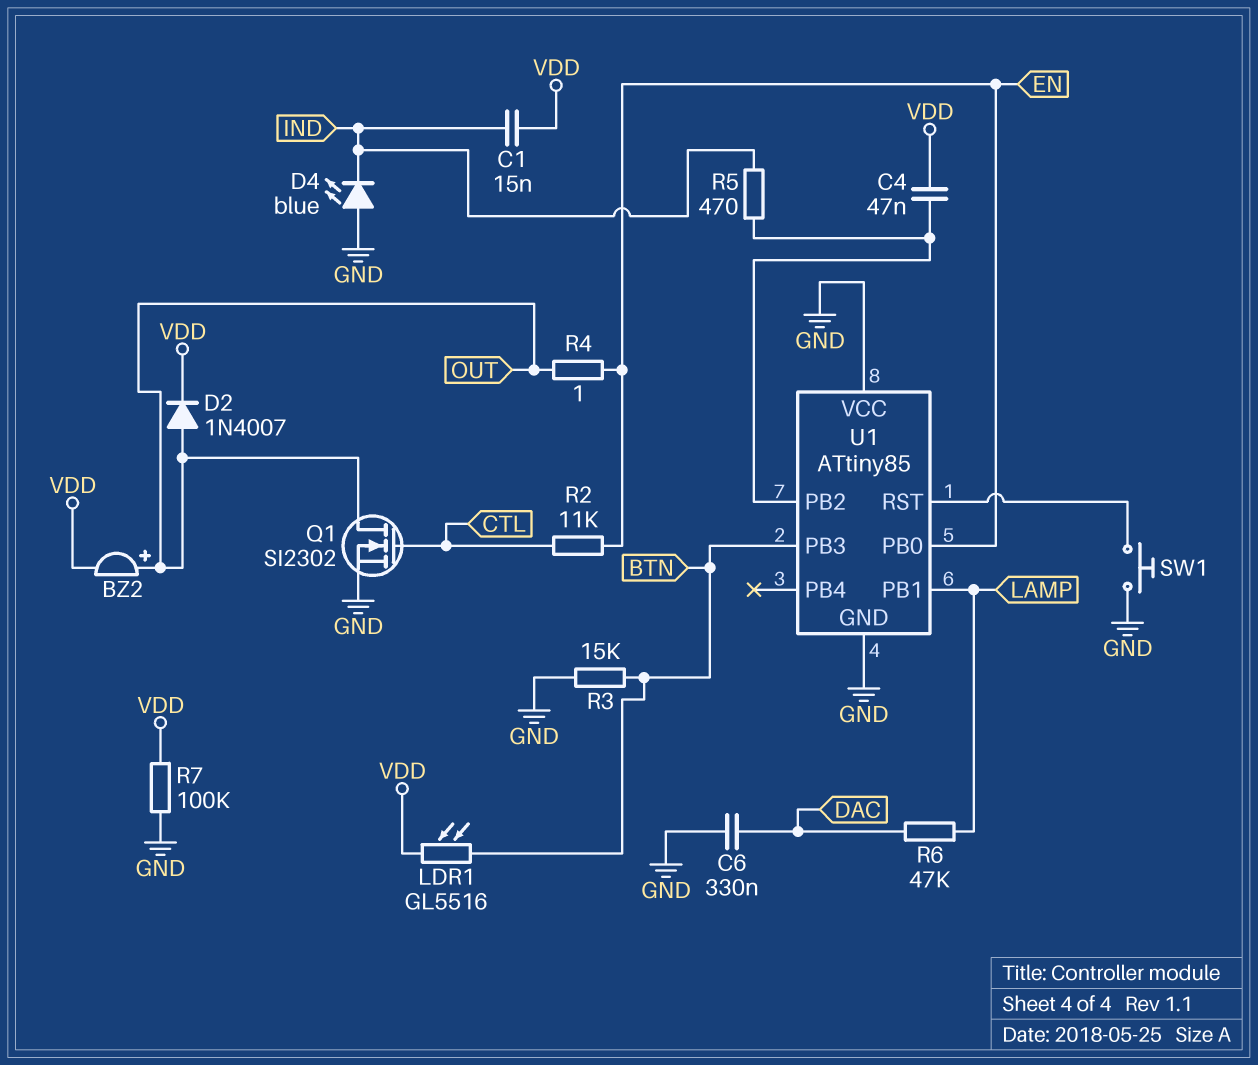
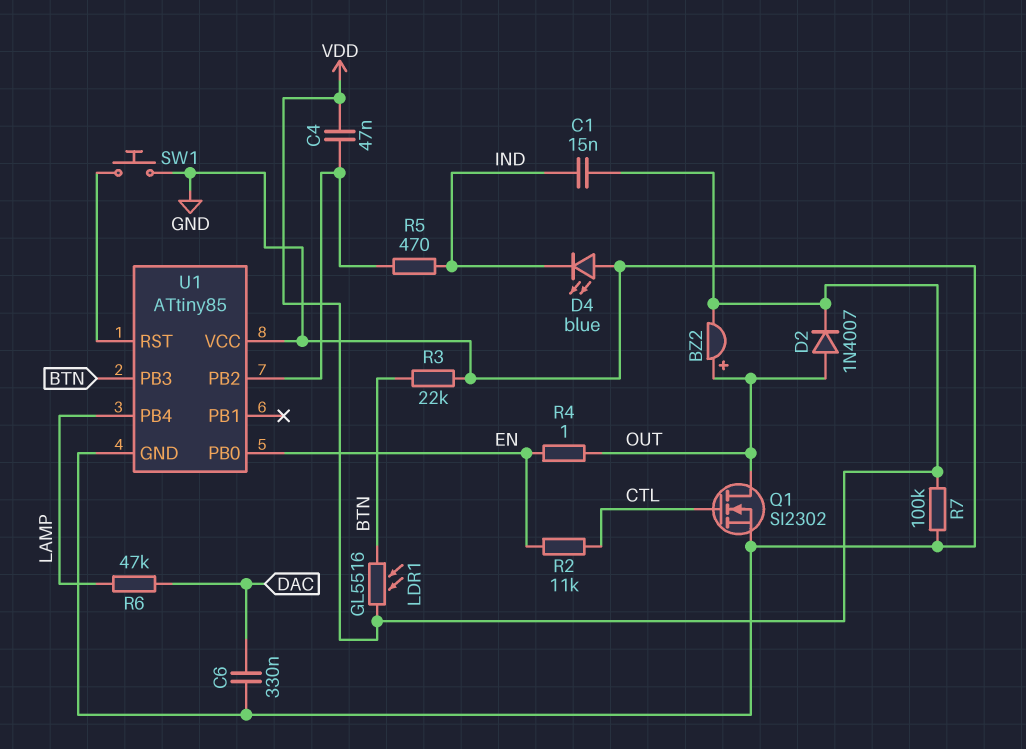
R3: 15k (BTN, GND) -> 22k (BTN, GND)
U1 pin PB1: LAMP -> none
U1 pin PB4: none -> LAMP

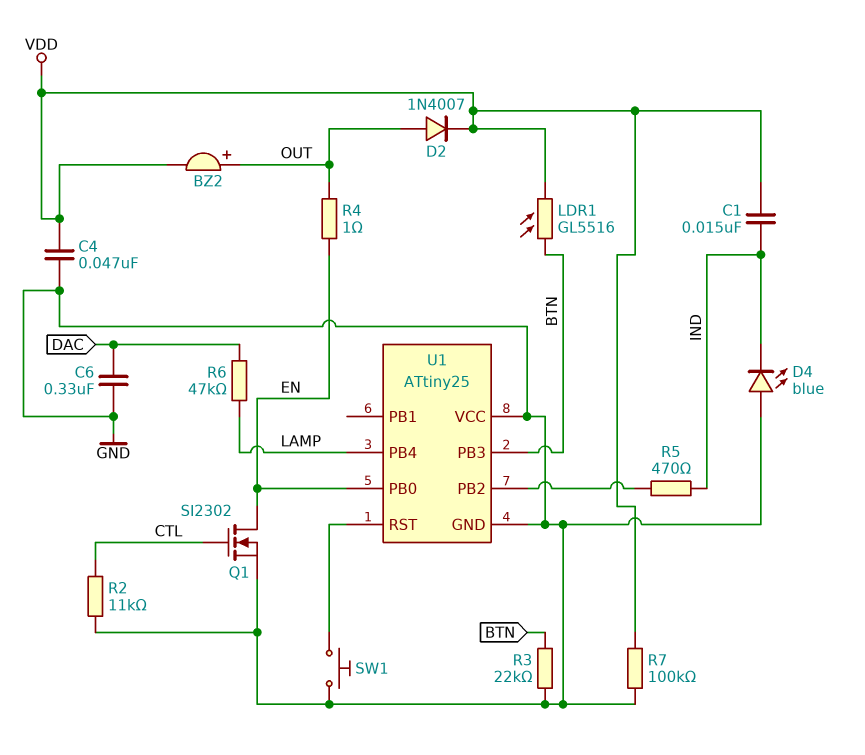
C4: 47nF (U1/PB2, VDD) -> 47nF (GND, VDD)
Q1: NMOS SI2302 (G CTL, D OUT, S GND) -> NMOS SI2302 (G CTL, D EN, S GND)
R2: 11k (CTL, EN) -> 11k (CTL, GND)
U1: ATtiny85 -> ATtiny25

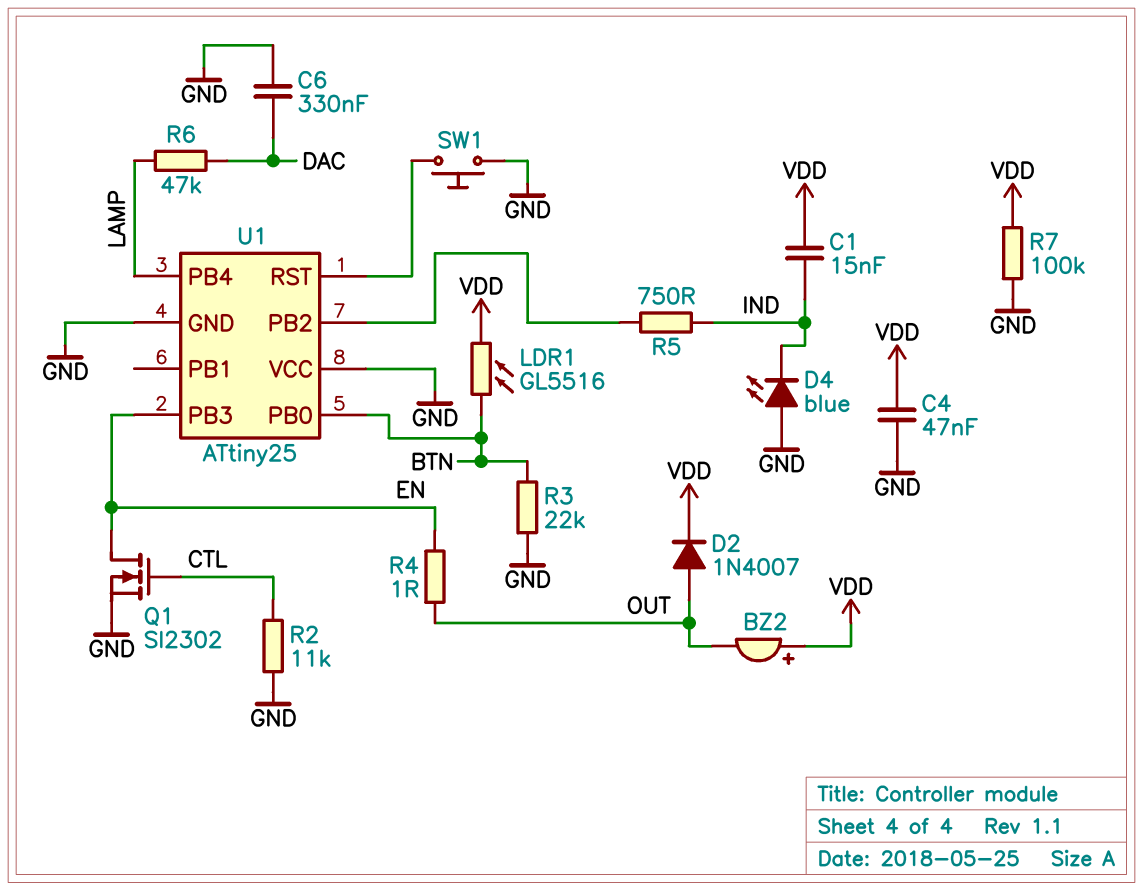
BZ2: buzzer (plus OUT, minus VDD) -> buzzer (plus VDD, minus OUT)
R5: 470 (IND, U1/PB2) -> 750 (IND, U1/PB2)
U1 pin PB0: EN -> BTN
U1 pin PB3: BTN -> EN

